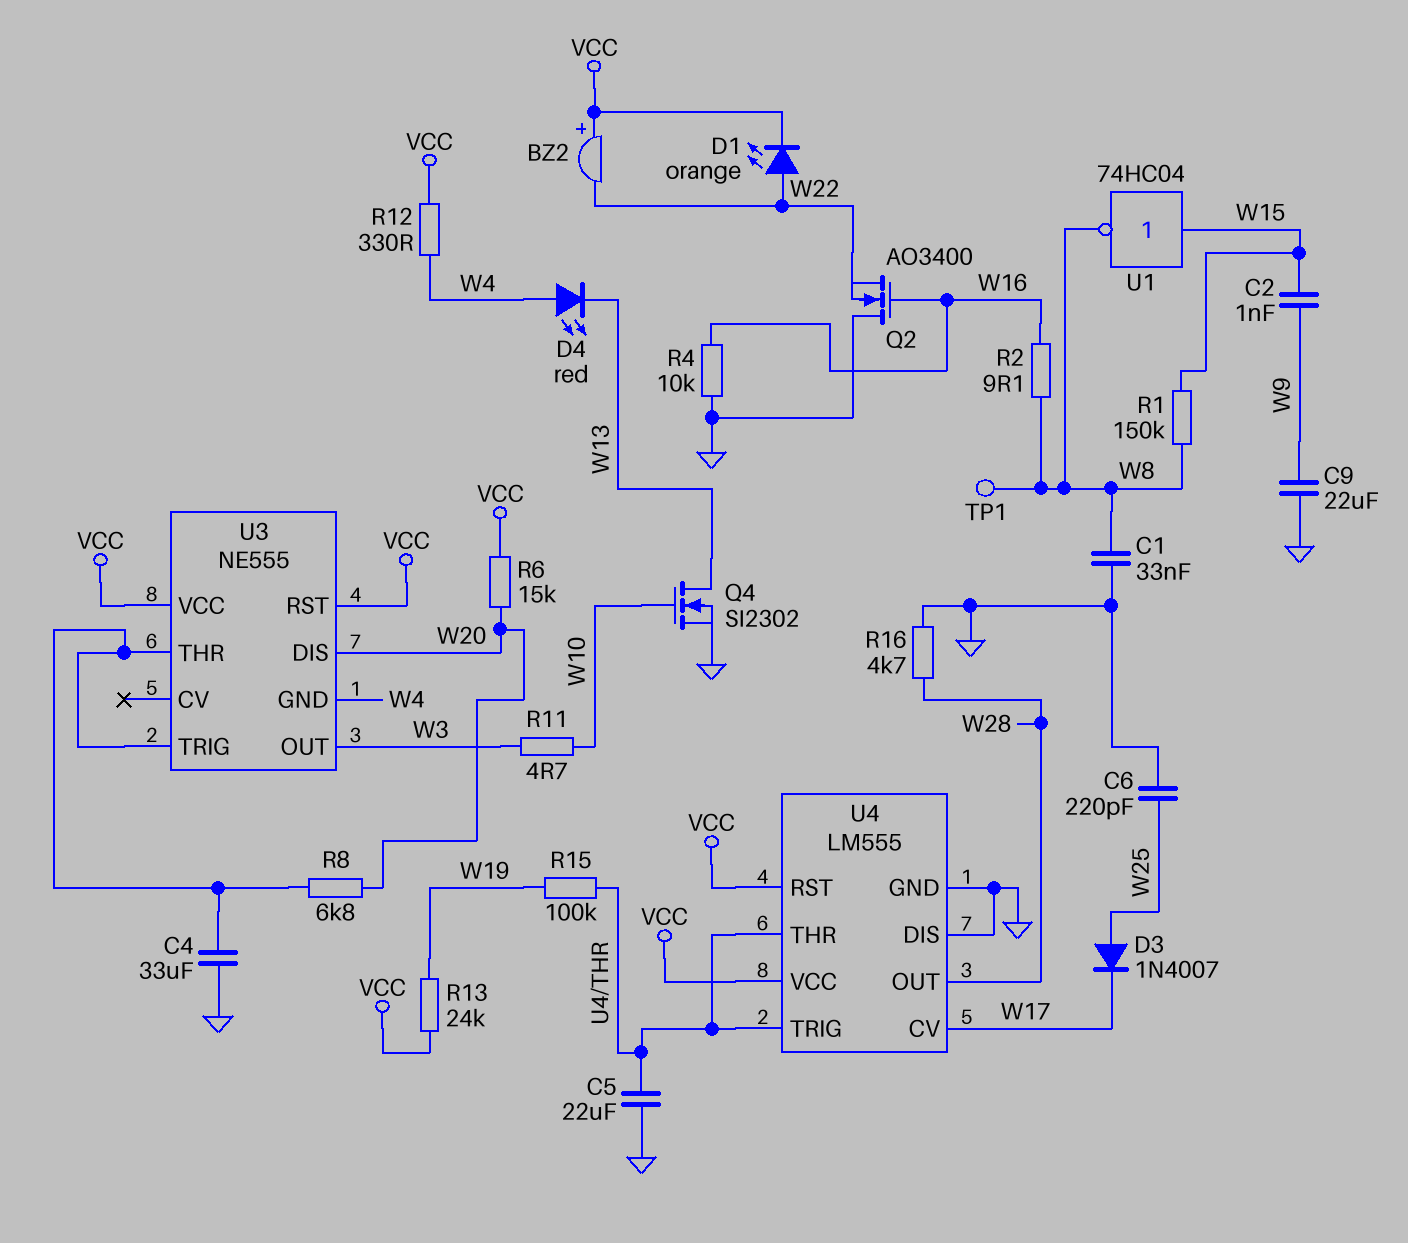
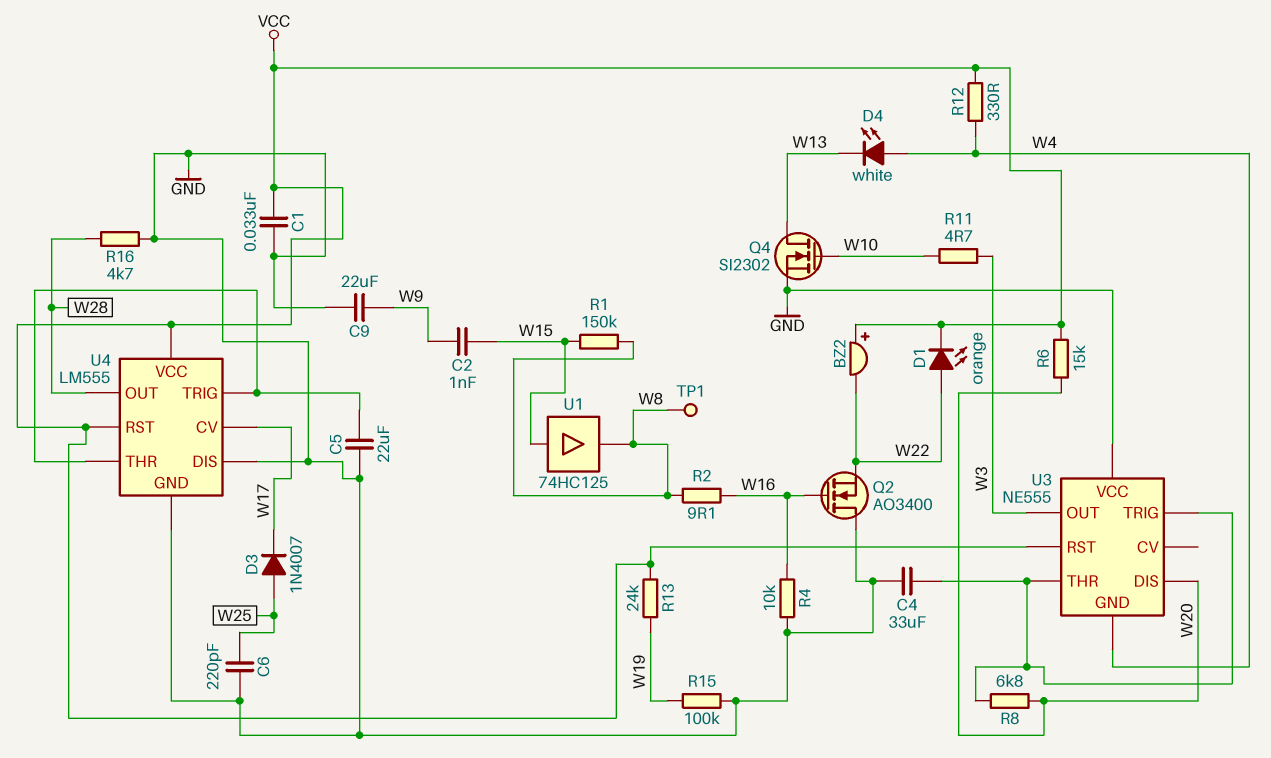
C1: 33nF (GND, W8) -> 33nF (GND, VCC)
D4: LED red (A W4, K W13) -> LED white (A W4, K W13)
R15: 100k (U4/THR, W19) -> 100k (GND, W19)
U1: NOT 74HC04 (in W15, out W8) -> buffer 74HC125 (in W15, out W8)
U3 pin VCC: VCC -> GND

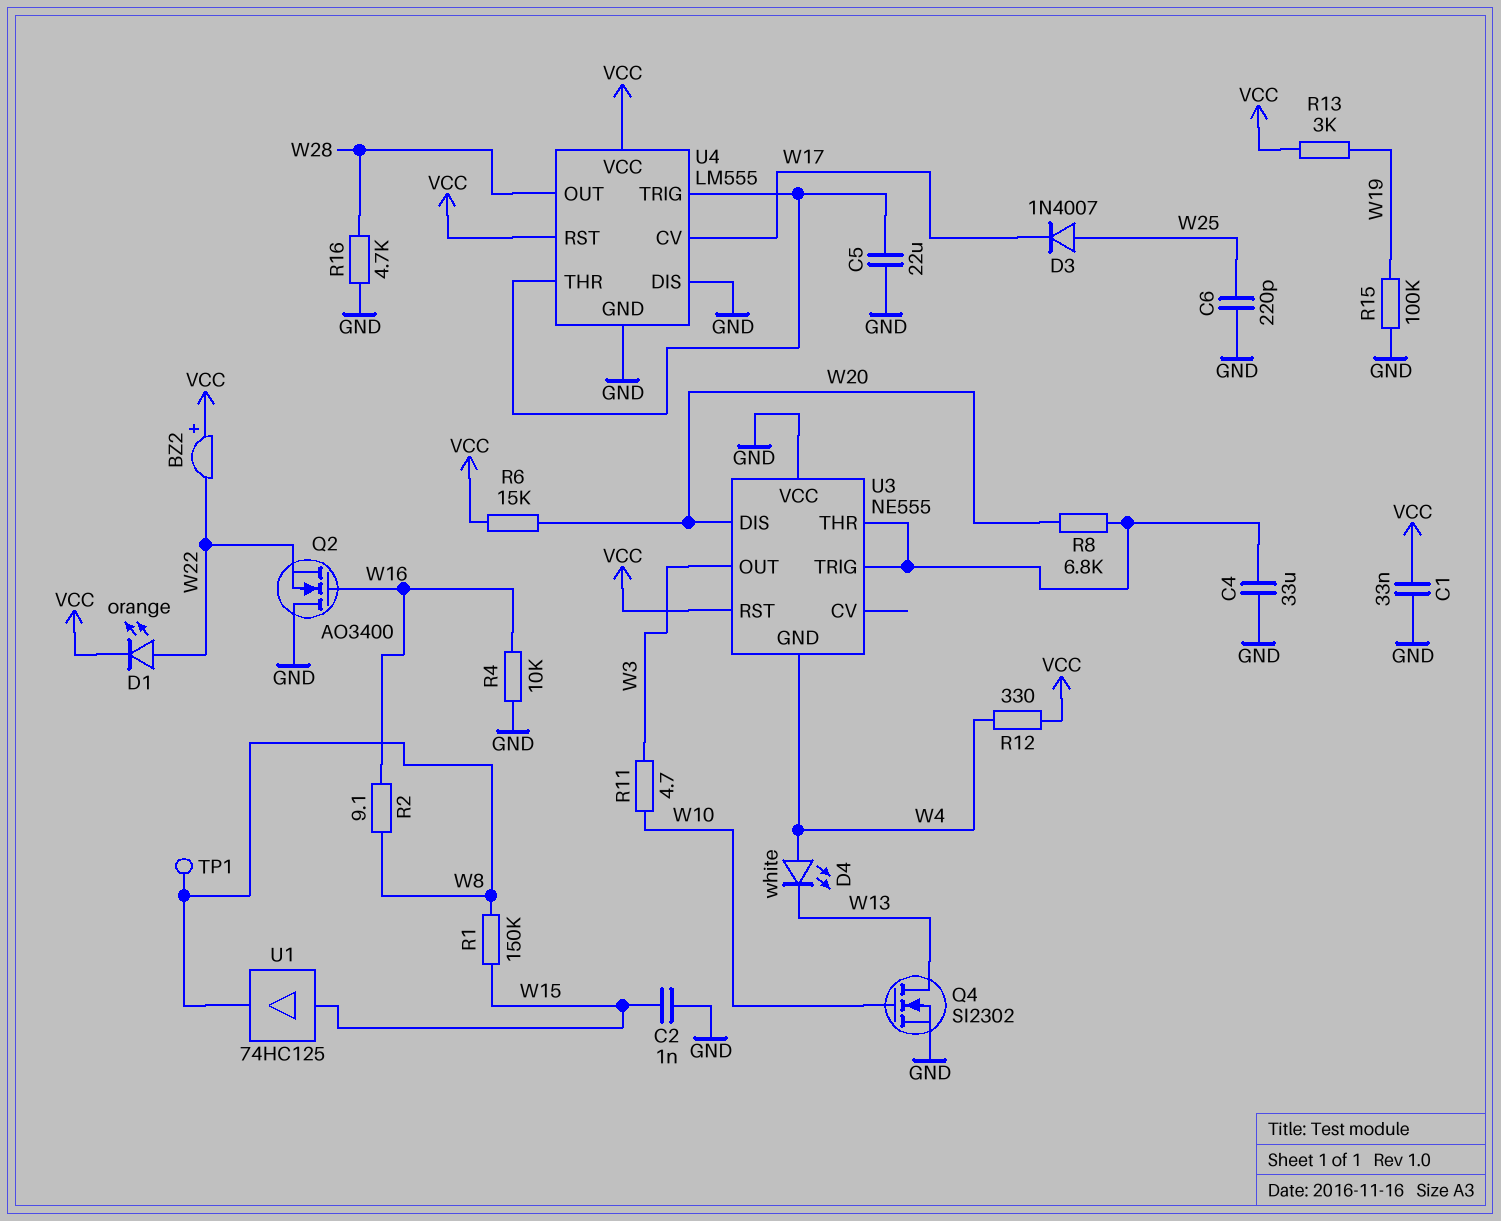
C2: 1nF (W9, W15) -> 1nF (GND, W15)
C9: 22uF (GND, W9) -> none
R13: 24k (VCC, W19) -> 3k (VCC, W19)

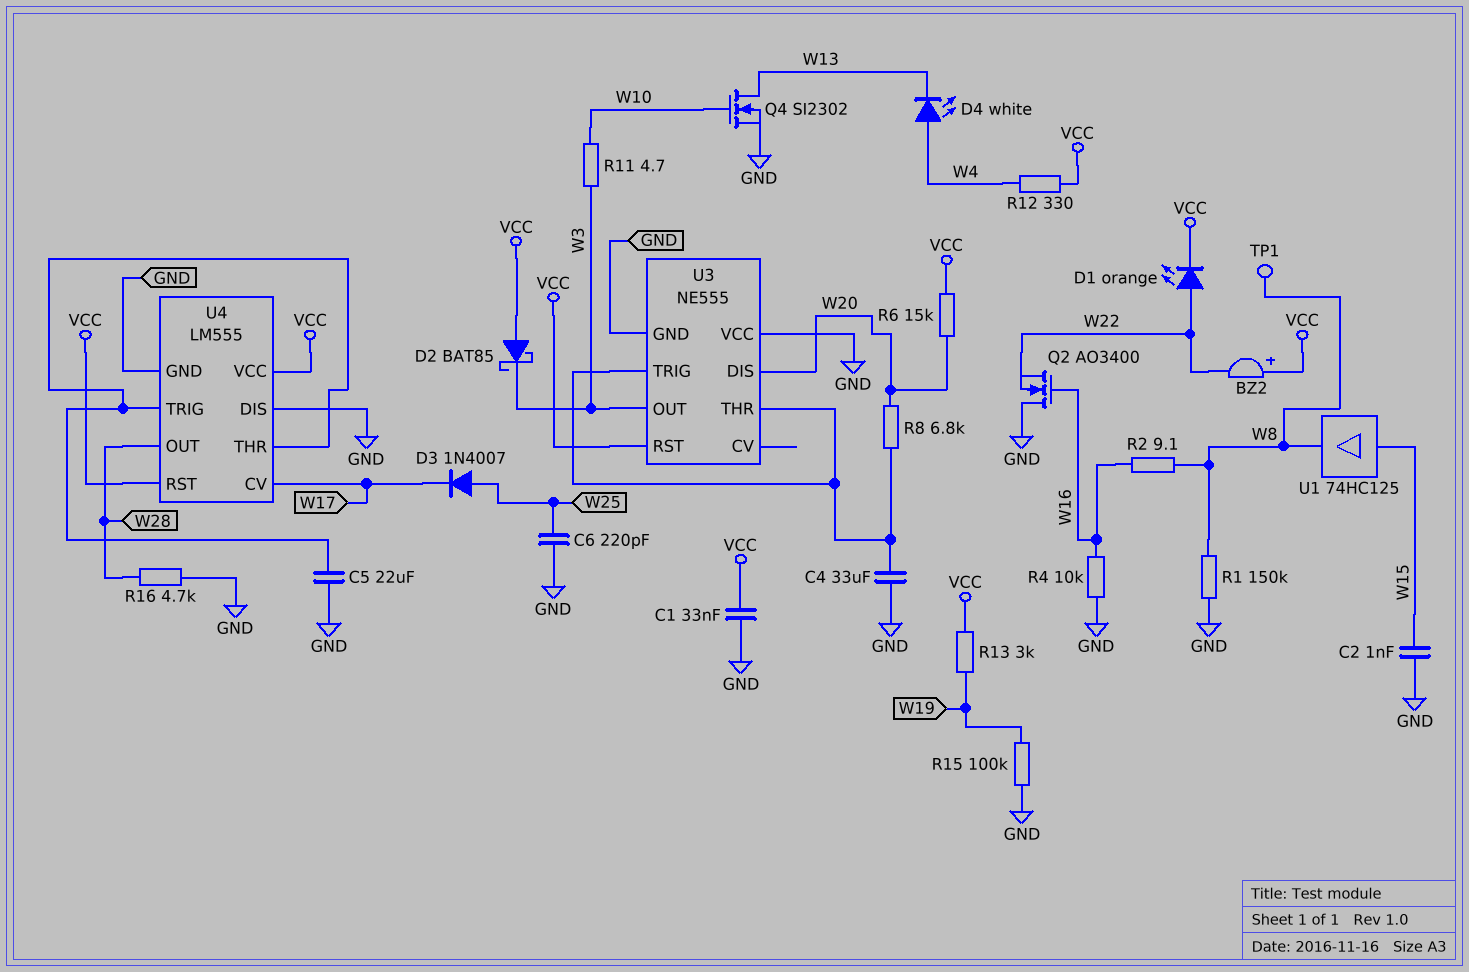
D2: none -> schottky BAT85 (A VCC, K W3)
R1: 150k (W8, W15) -> 150k (GND, W8)
U3 pin GND: W4 -> GND

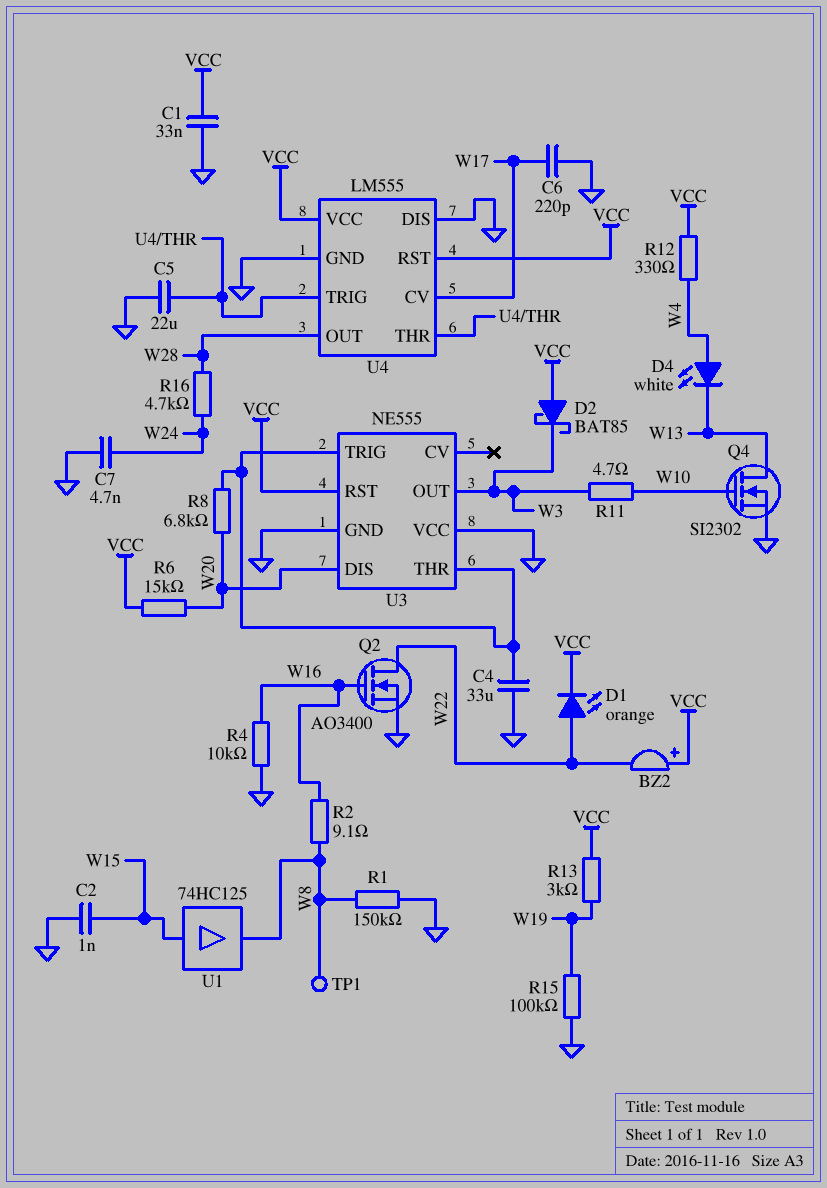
C6: 220pF (GND, W25) -> 220pF (GND, W17)
C7: none -> 4.7nF (GND, W24)
D3: diode 1N4007 (A W25, K W17) -> none
Q2: NMOS AO3400 (G W16, D GND, S W22) -> NMOS AO3400 (G W16, D W22, S GND)
R16: 4.7k (GND, W28) -> 4.7k (W24, W28)

